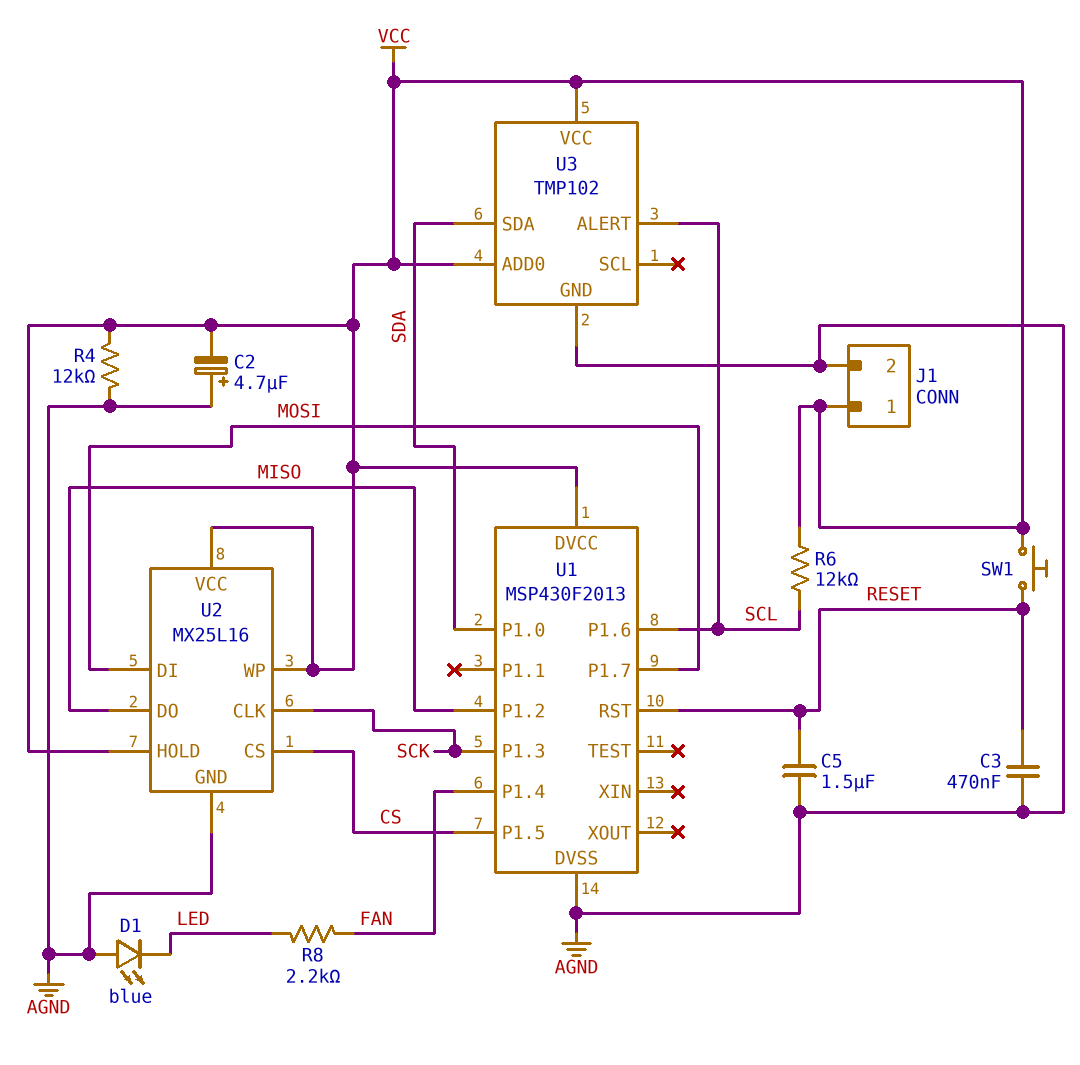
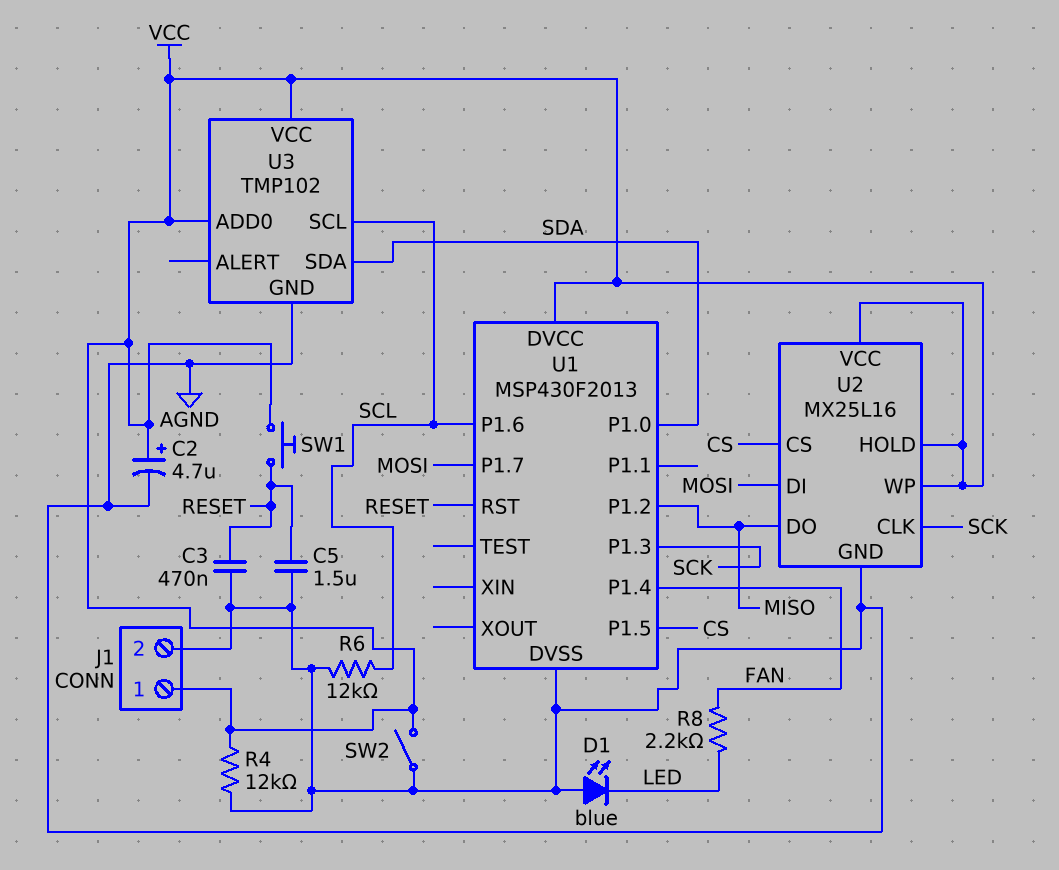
C2: 4.7uF (plus AGND, minus VCC) -> 4.7uF (plus VCC, minus AGND)
R6: 12k (SCL, VCC) -> 12k (AGND, SCL)
SW2: none -> switch (AGND, VCC)
U3 pin ALERT: SCL -> none
U3 pin SCL: none -> SCL

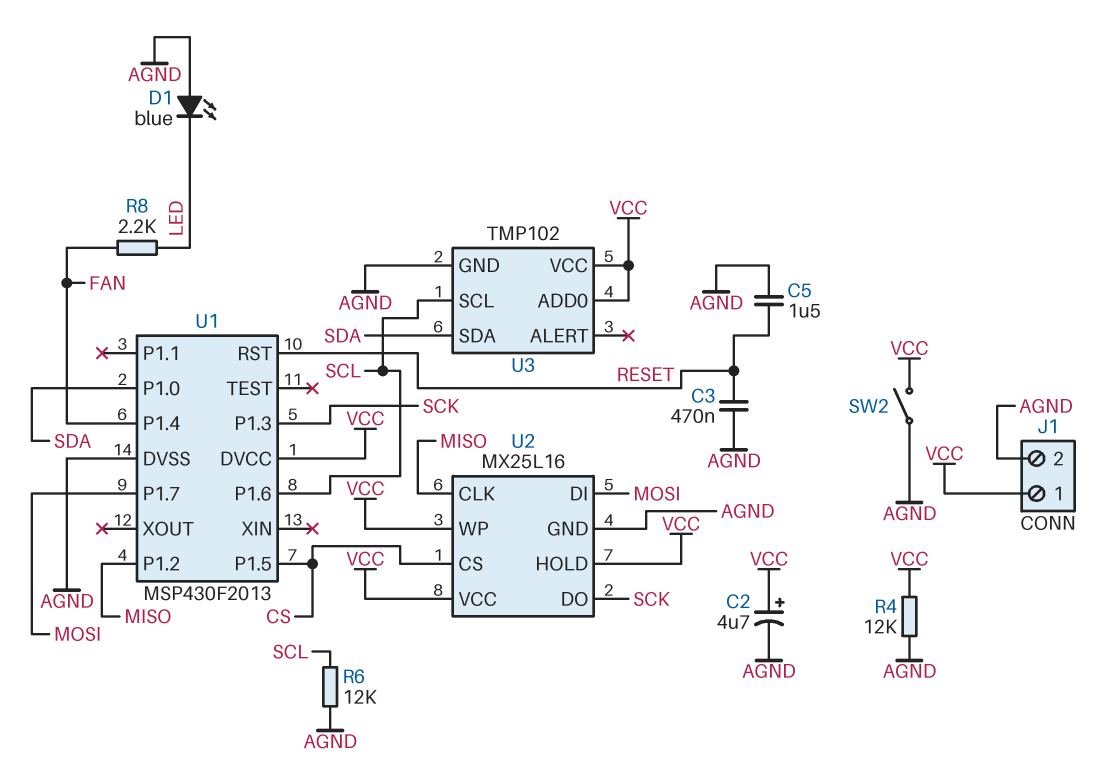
SW1: button (RESET, VCC) -> none
U2 pin CLK: SCK -> MISO
U2 pin DO: MISO -> SCK

